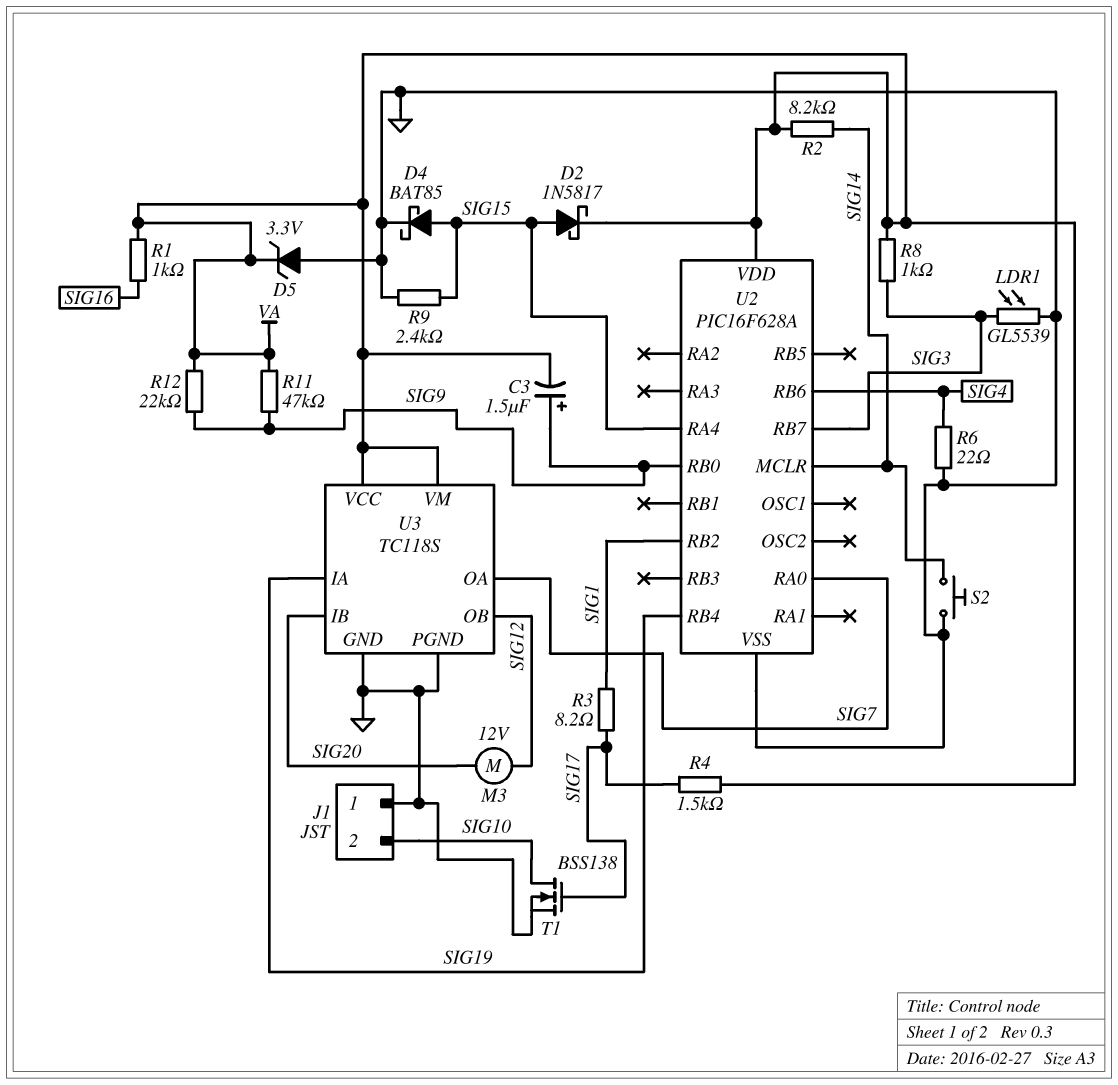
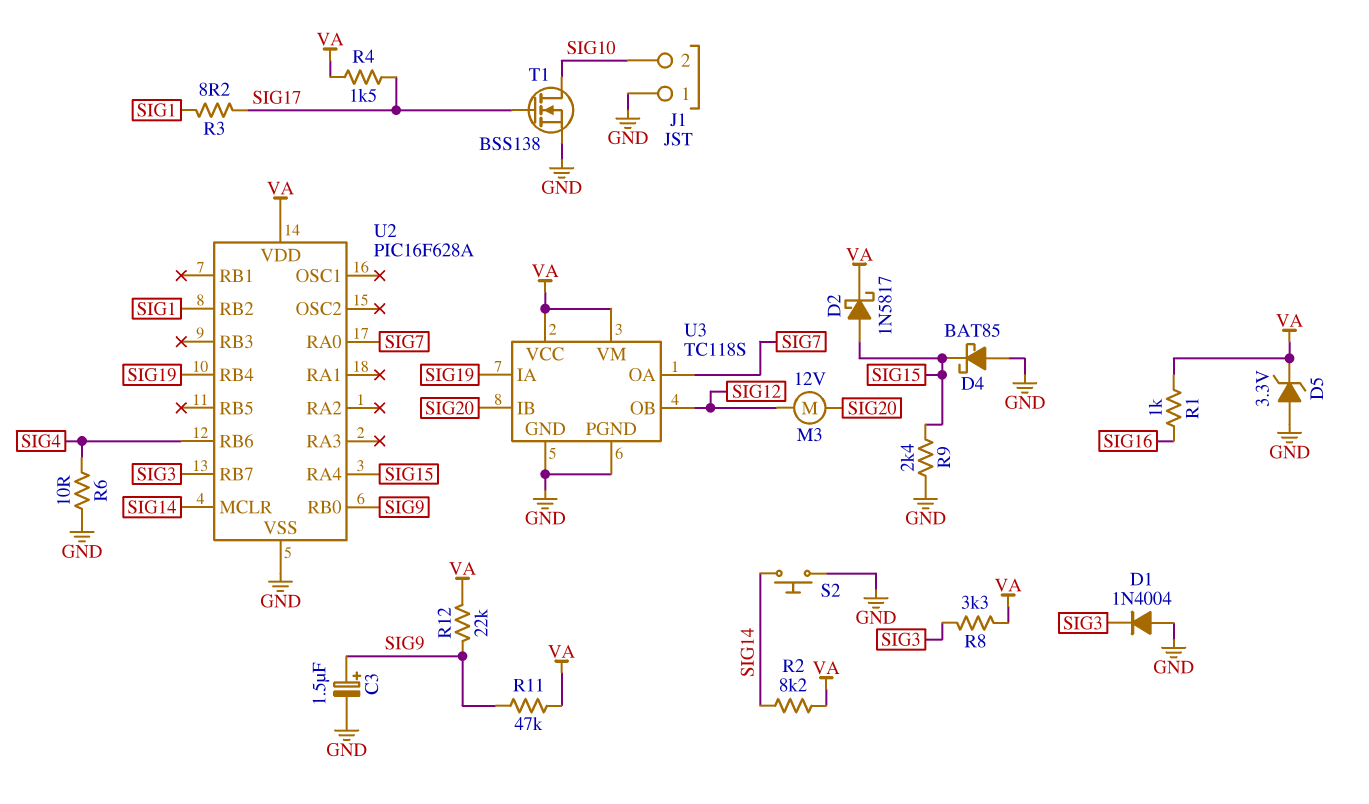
C3: 1.5uF (plus SIG9, minus VA) -> 1.5uF (plus SIG9, minus GND)
D1: none -> diode 1N4004 (A GND, K SIG3)
D4: schottky BAT85 (A SIG15, K GND) -> schottky BAT85 (A GND, K SIG15)
LDR1: GL5539 (GND, SIG3) -> none
R6: 22 (GND, SIG4) -> 10 (GND, SIG4)
R8: 1k (SIG3, VA) -> 3.3k (SIG3, VA)

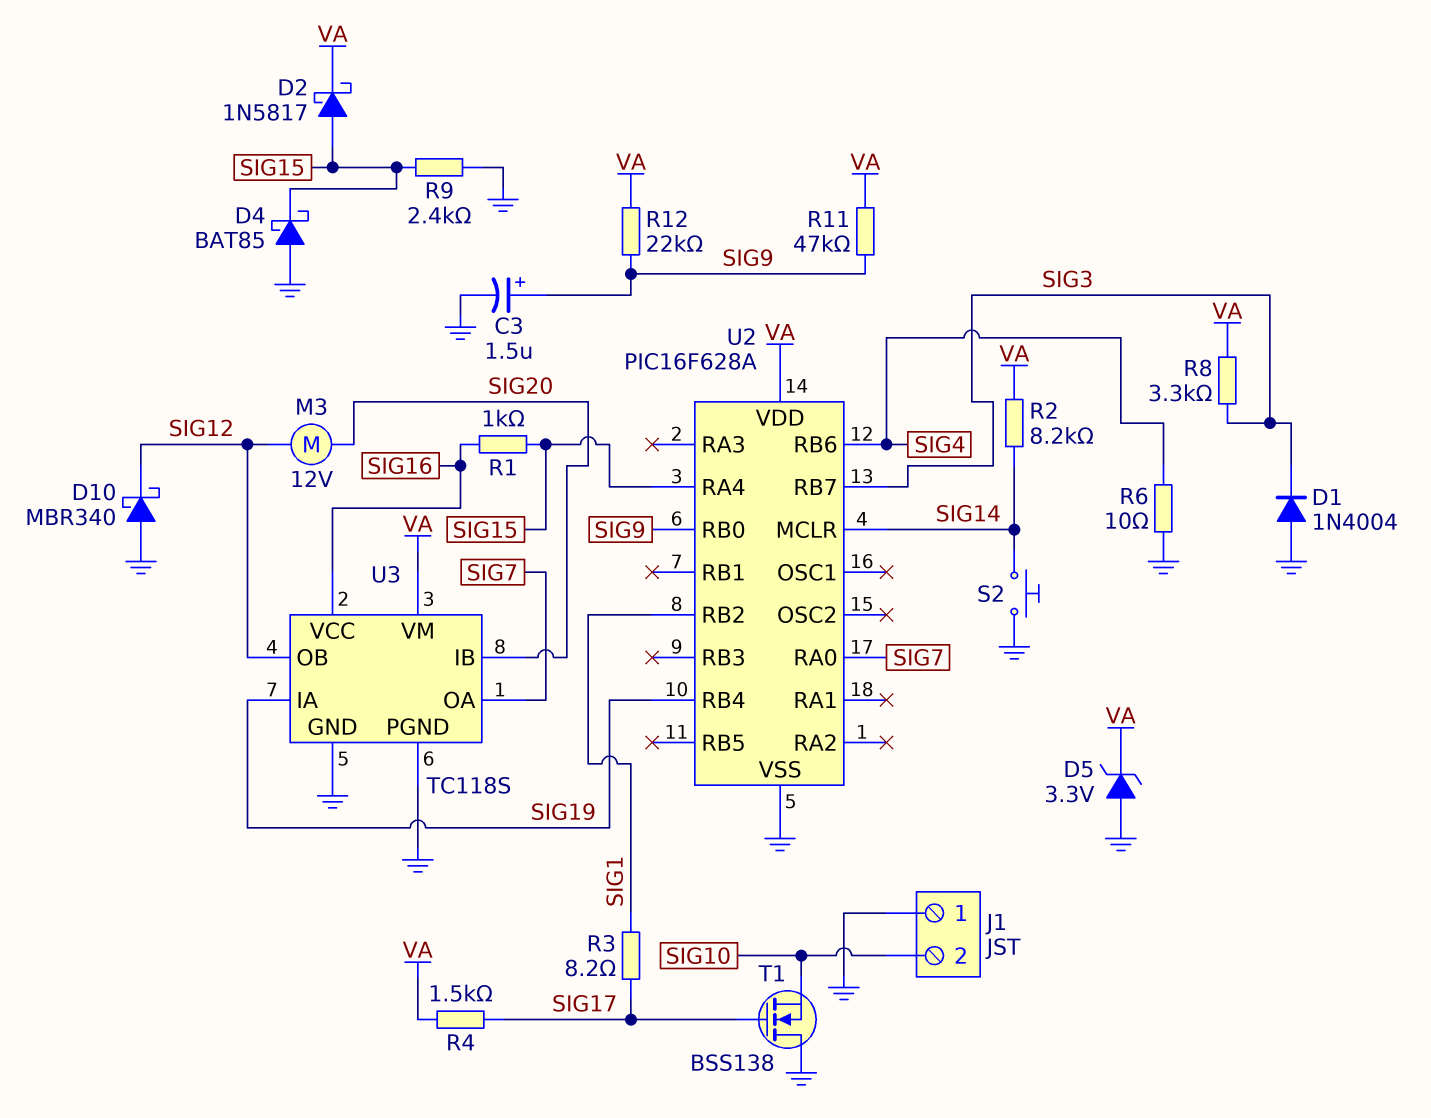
D10: none -> schottky MBR340 (A GND, K SIG12)
R1: 1k (SIG16, VA) -> 1k (SIG15, SIG16)
T1: NMOS BSS138 (G SIG17, D SIG10, S GND) -> NMOS BSS138 (G SIG17, D GND, S SIG10)
U3 pin VCC: VA -> SIG16

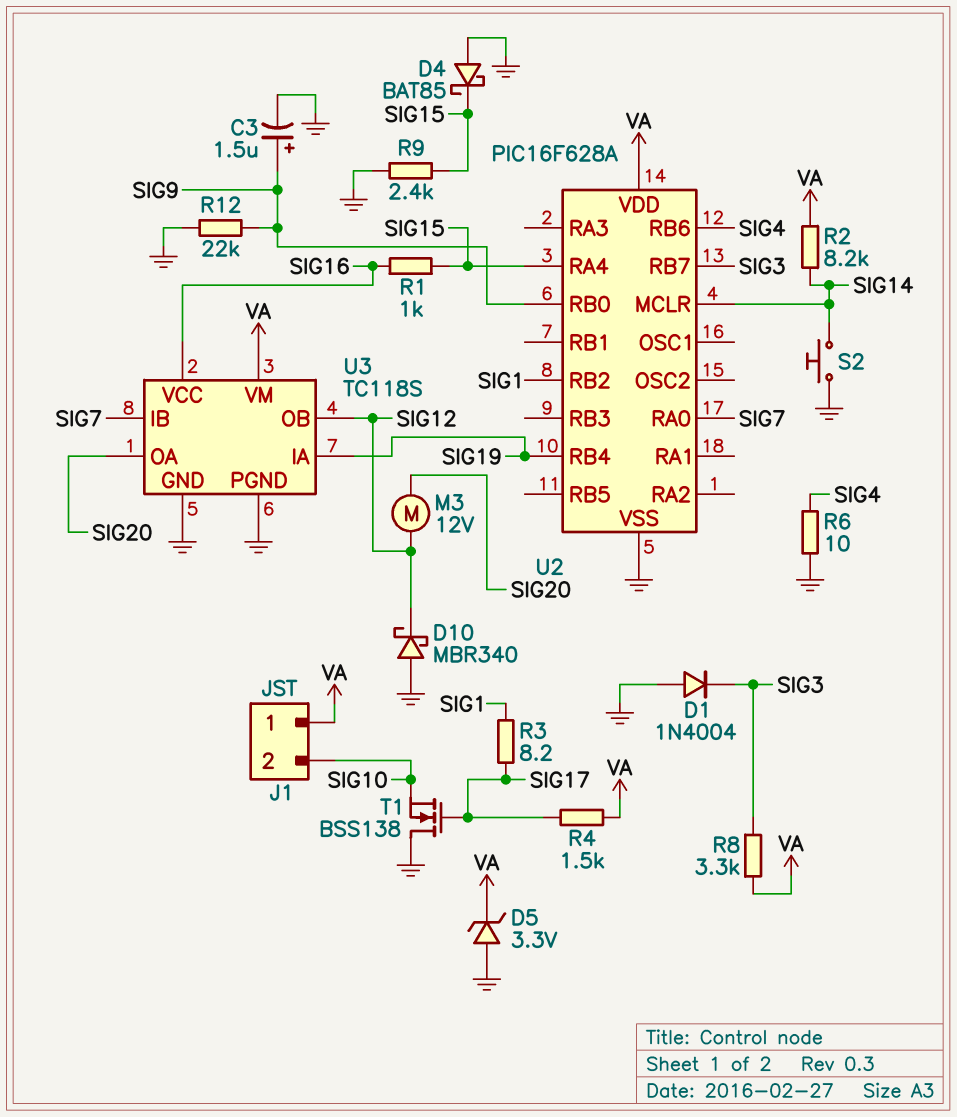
D2: schottky 1N5817 (A SIG15, K VA) -> none
J1 pin 1: GND -> VA
R11: 47k (SIG9, VA) -> none
R12: 22k (SIG9, VA) -> 22k (GND, SIG9)
U3 pin IB: SIG20 -> SIG7
U3 pin OA: SIG7 -> SIG20

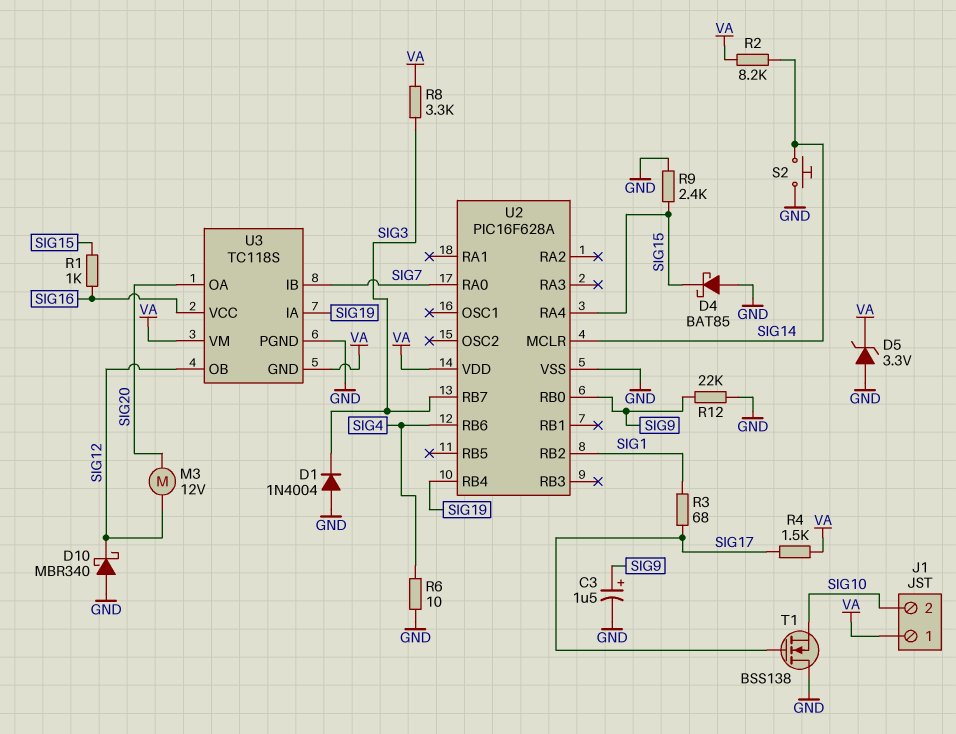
R3: 8.2 (SIG1, SIG17) -> 68 (SIG1, SIG17)
U3 pin GND: GND -> VA

